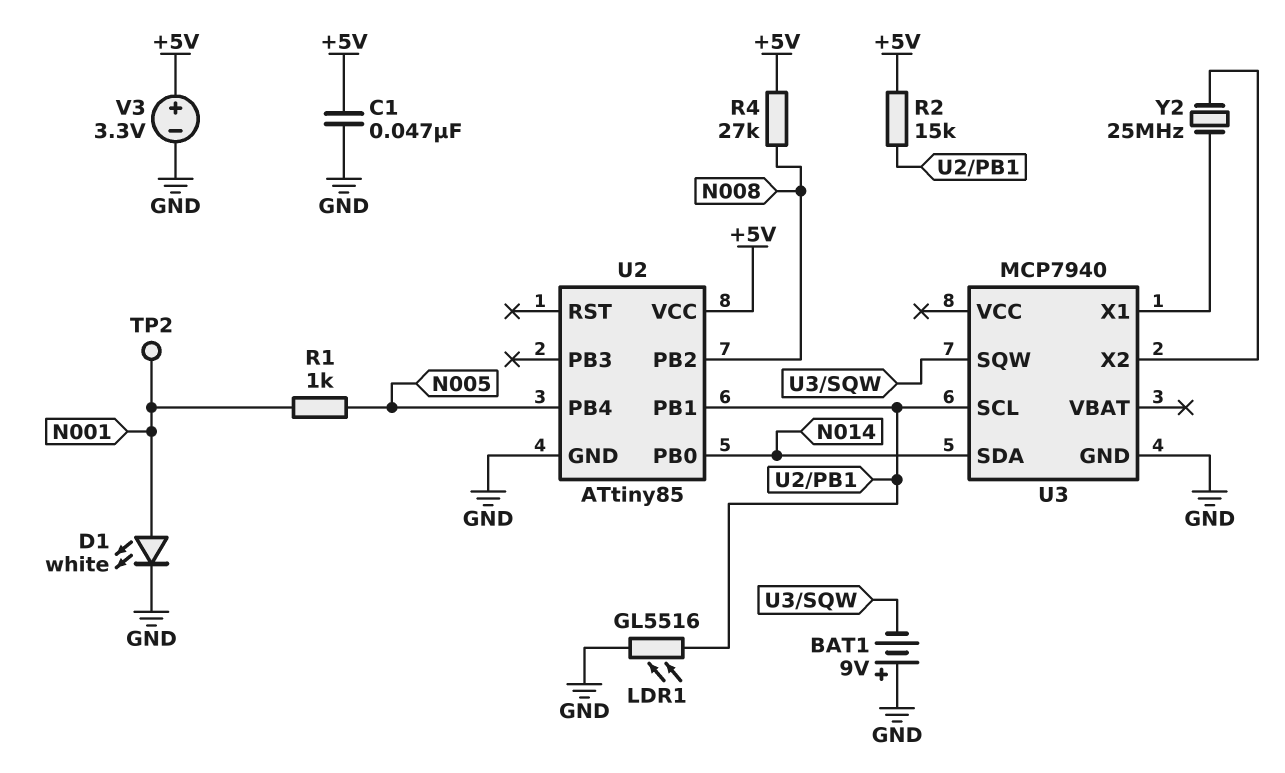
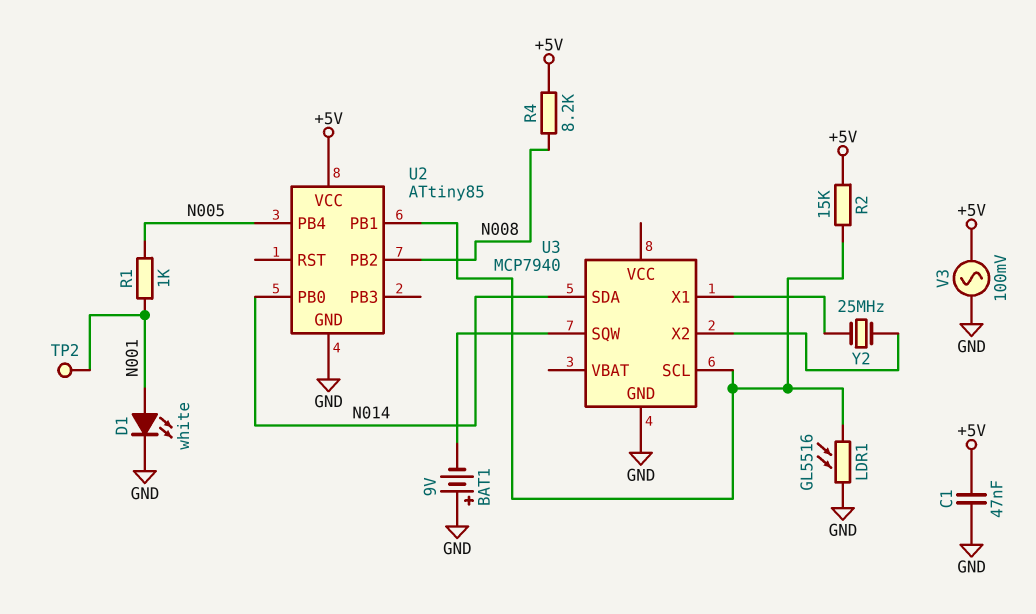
R4: 27k (+5V, N008) -> 8.2k (+5V, N008)
V3: 3.3V (plus +5V, minus GND) -> AC 100mV (+5V, GND)

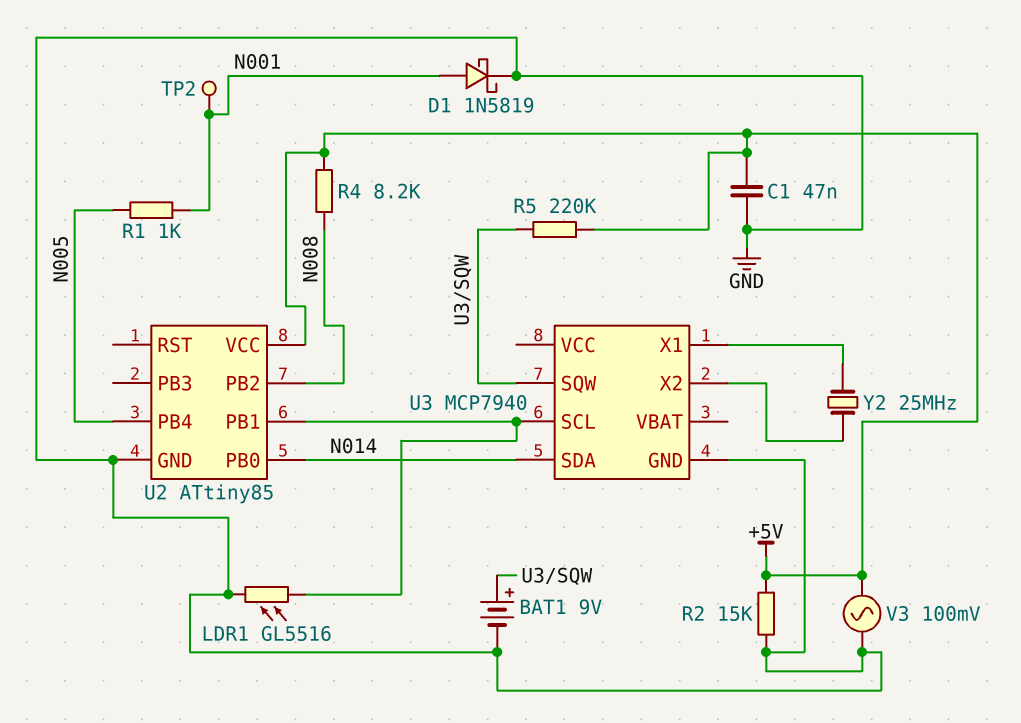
BAT1: 9V (plus GND, minus U3/SQW) -> 9V (plus U3/SQW, minus GND)
D1: LED white (A N001, K GND) -> schottky 1N5819 (A N001, K GND)
R2: 15k (+5V, U2/PB1) -> 15k (+5V, GND)
R5: none -> 220k (+5V, U3/SQW)

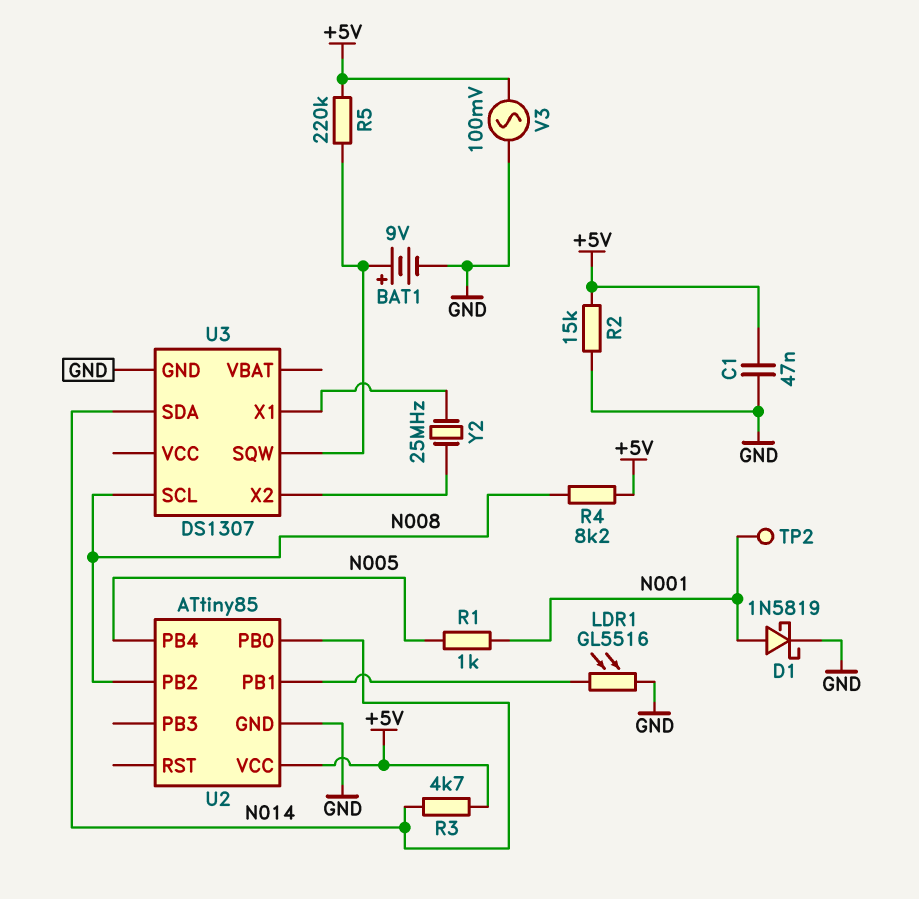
R3: none -> 4.7k (+5V, N014)
U3: MCP7940 -> DS1307
U3 pin SCL: U2/PB1 -> N008

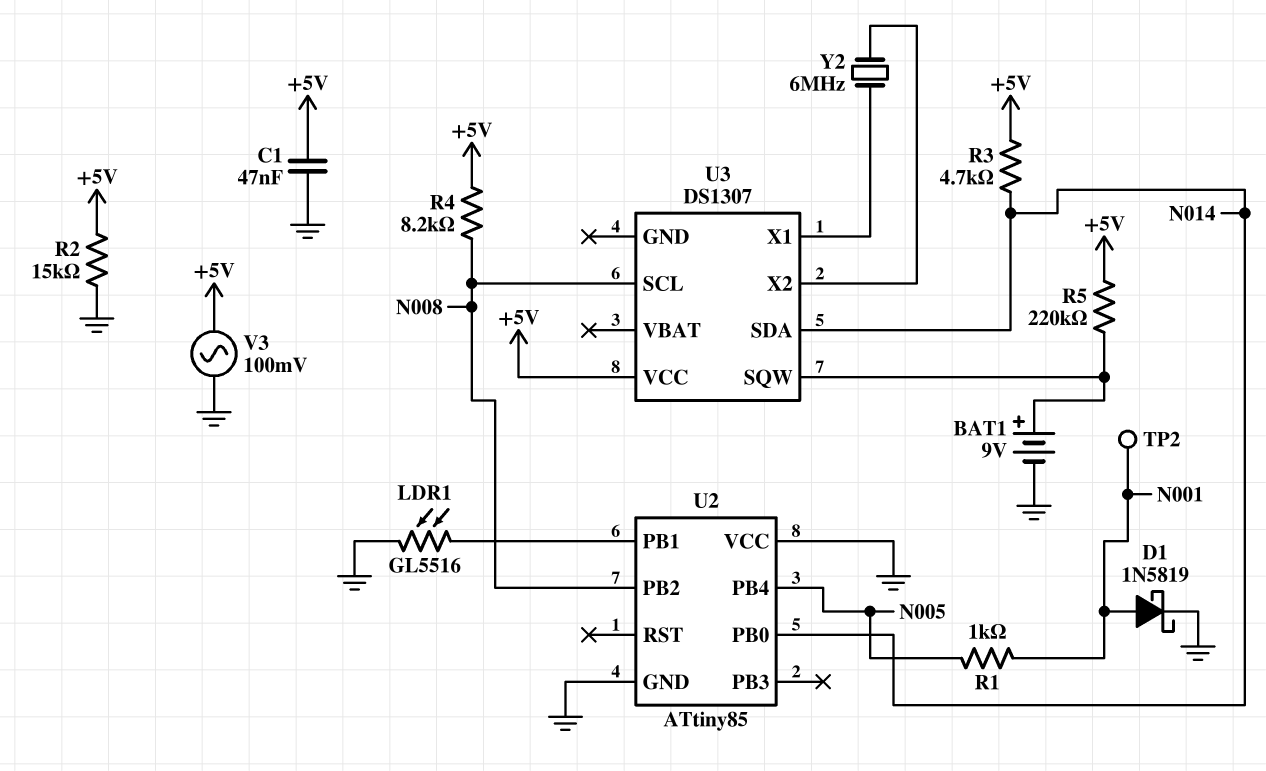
U2 pin VCC: +5V -> GND
U3 pin GND: GND -> none
U3 pin VCC: none -> +5V
Y2: 25MHz (U3/X1, U3/X2) -> 6MHz (U3/X1, U3/X2)

